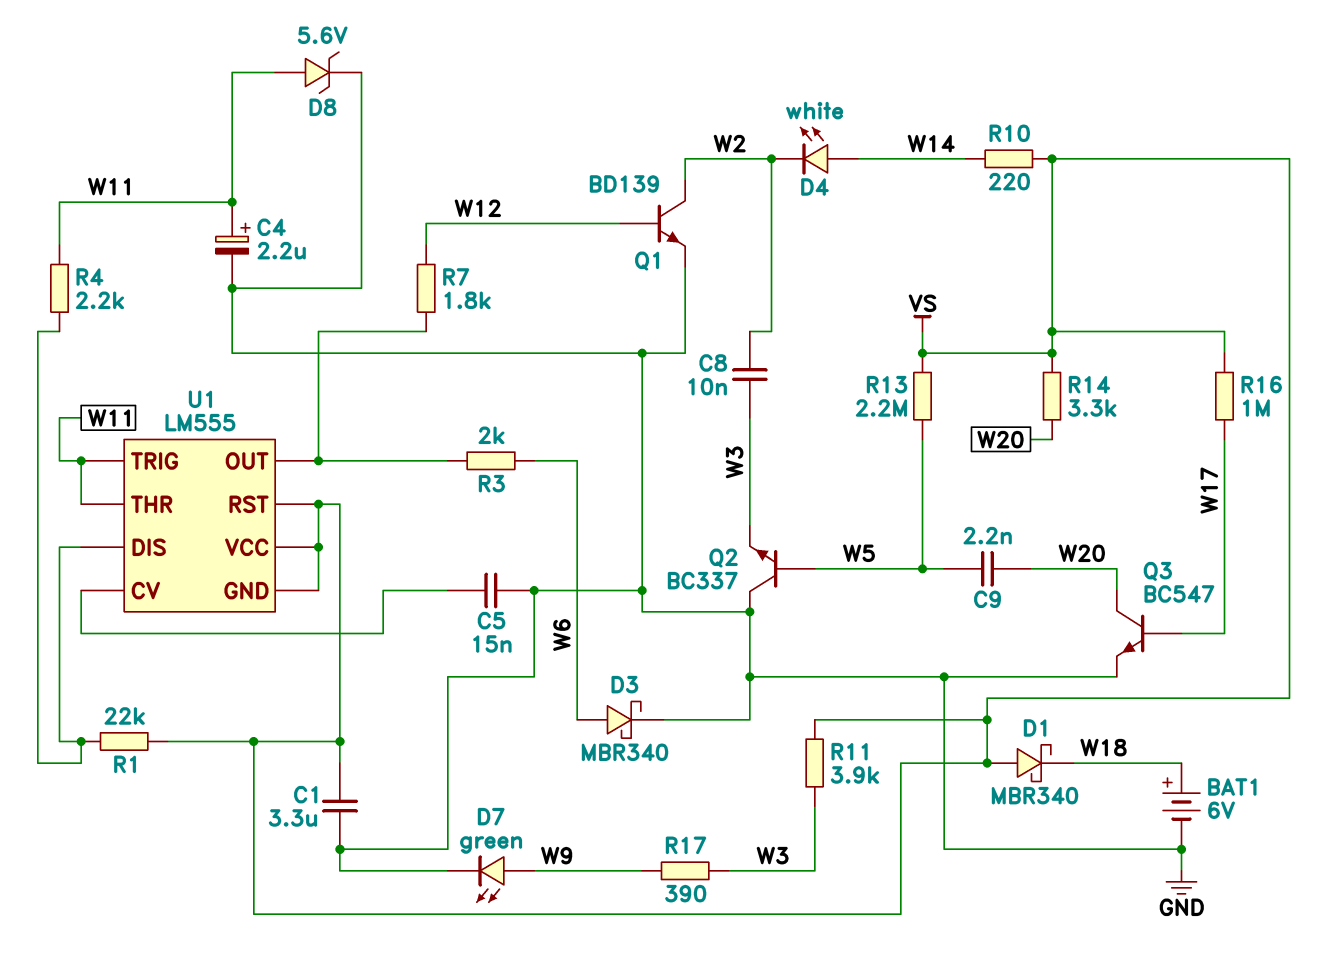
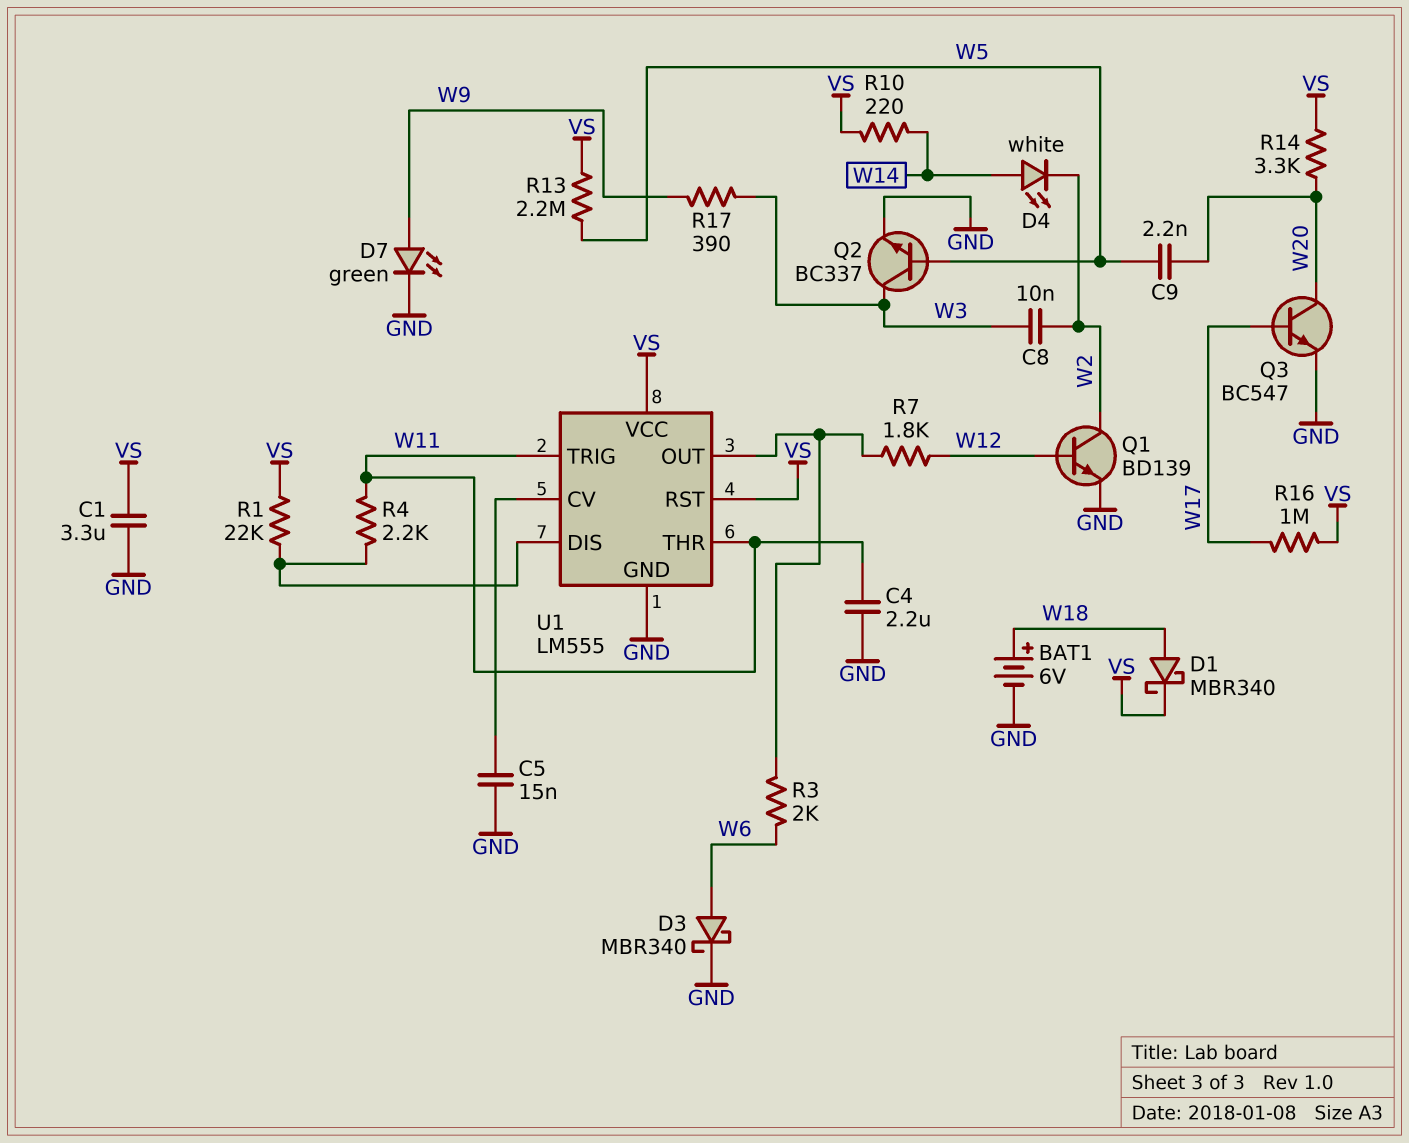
C4: 2.2uF (plus W11, minus GND) -> 2.2uF (GND, W11)
D1: schottky MBR340 (A VS, K W18) -> schottky MBR340 (A W18, K VS)
D8: zener 5.6V (A W11, K GND) -> none
Q2: NPN BC337 (B W5, C GND, E W3) -> NPN BC337 (B W5, C W3, E GND)
R11: 3.9k (VS, W3) -> none
U1 pin GND: VS -> GND

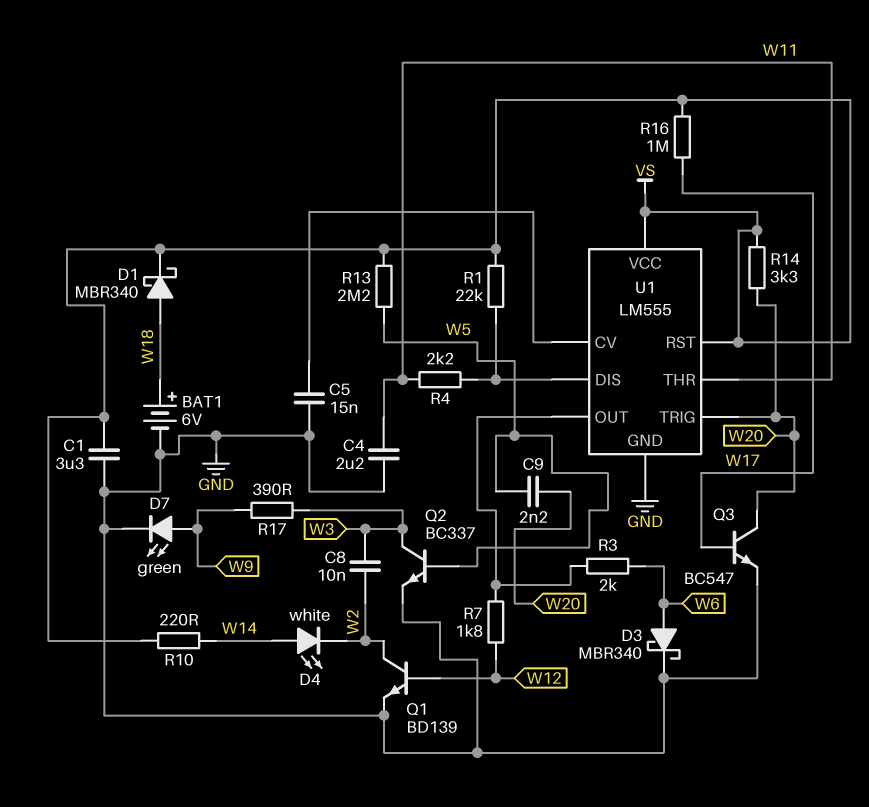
U1 pin TRIG: W11 -> W20

